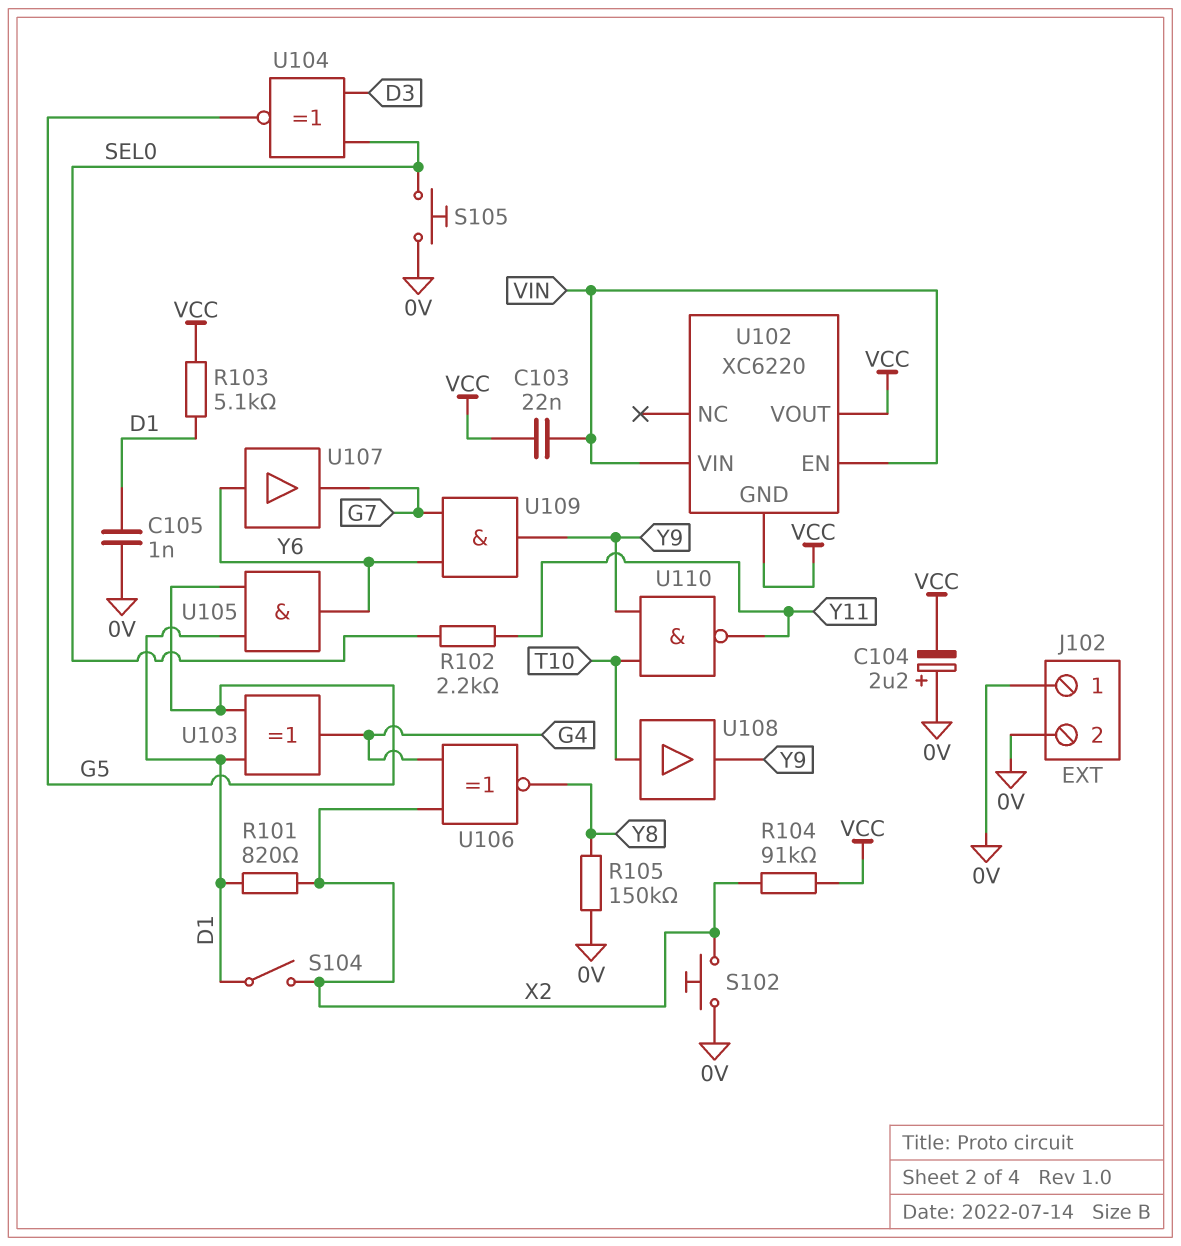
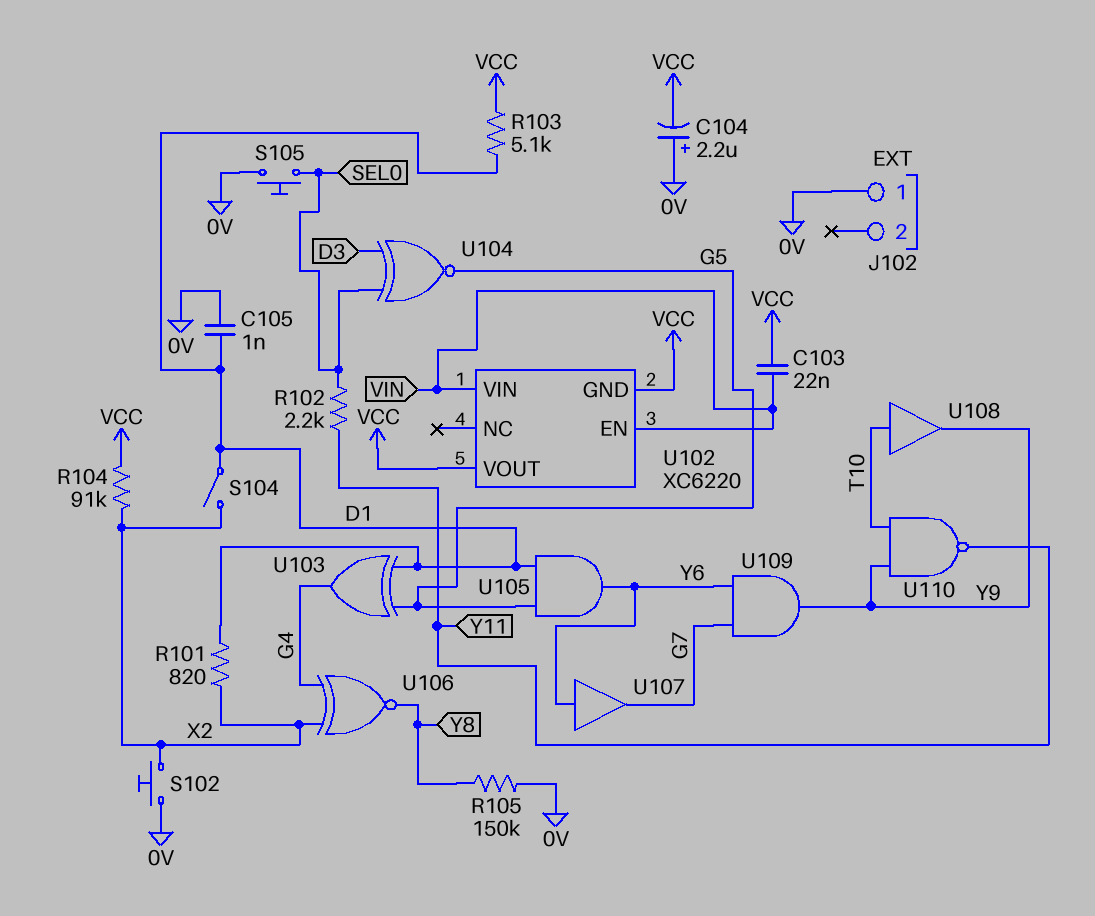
J102 pin 2: 0V -> none

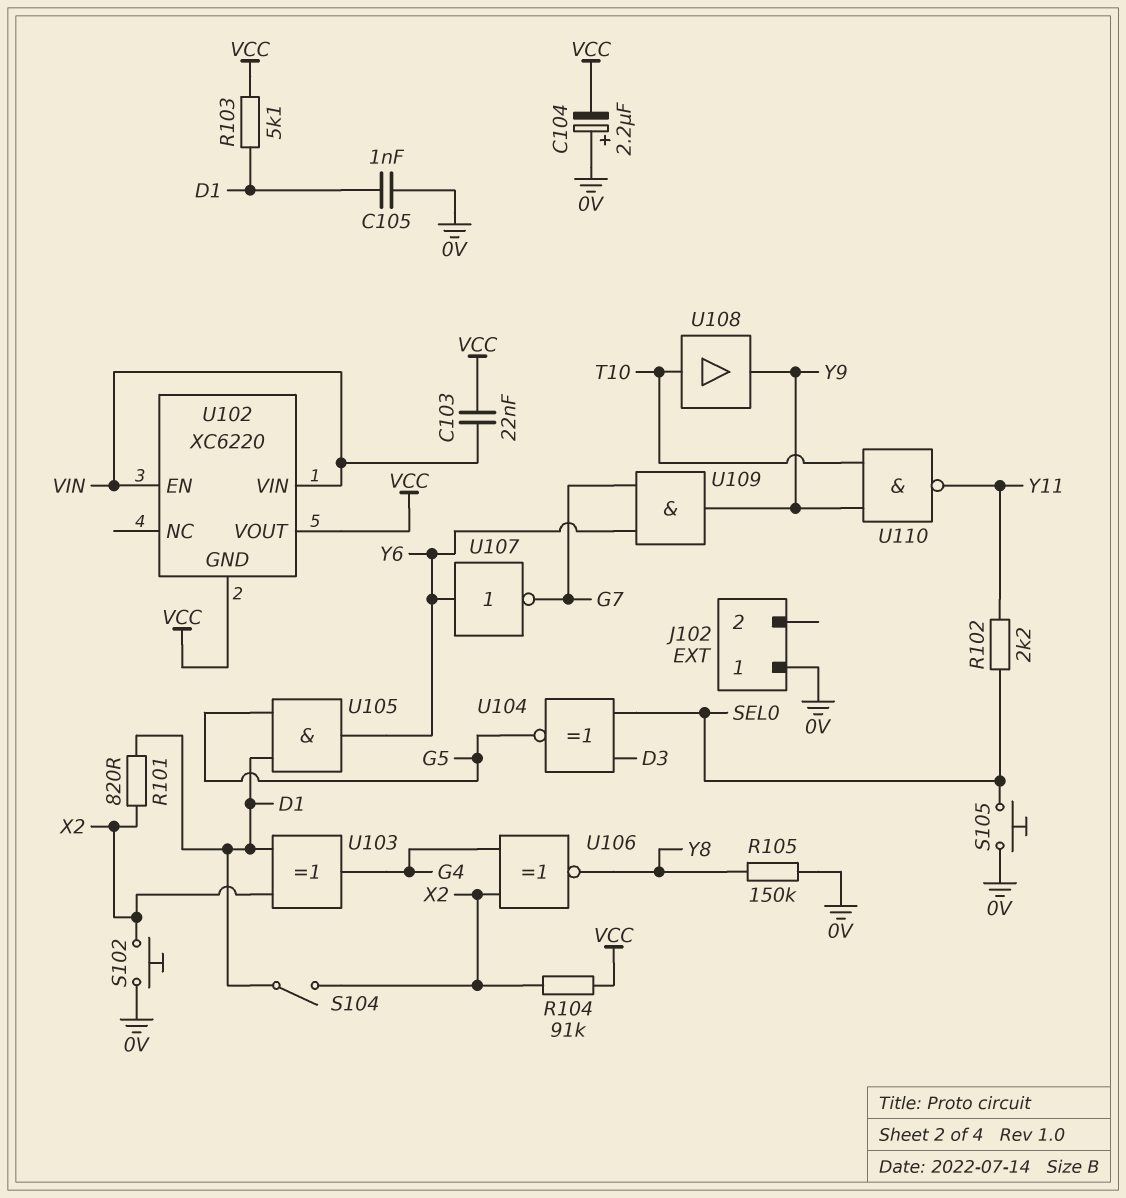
U103: XOR (in D1, in G5, out G4) -> XOR (in D1, in X2, out G4)
U107: buffer (in Y6, out G7) -> NOT (in Y6, out G7)

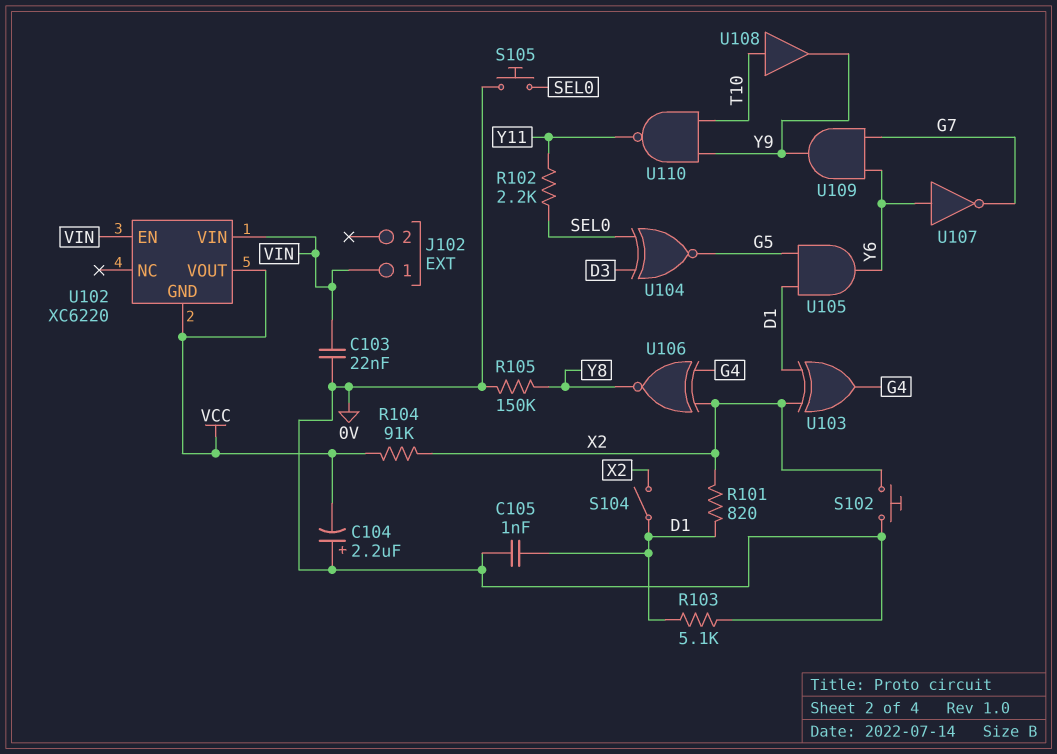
C103: 22nF (VCC, VIN) -> 22nF (0V, VIN)
J102 pin 1: 0V -> VIN
R103: 5.1k (D1, VCC) -> 5.1k (0V, D1)

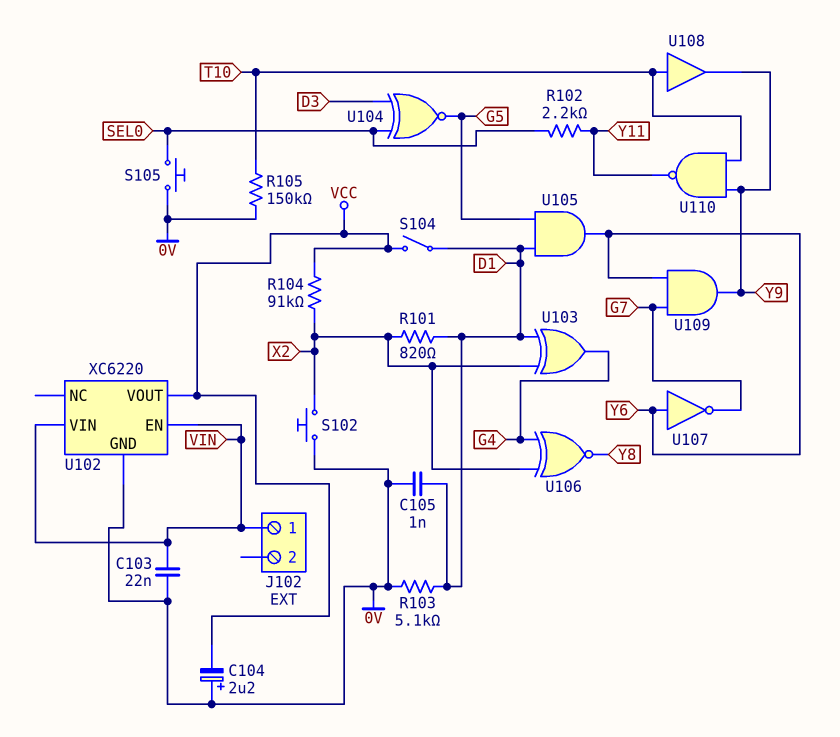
R105: 150k (0V, Y8) -> 150k (0V, T10)
S104: switch (D1, X2) -> switch (D1, VCC)
U102 pin GND: VCC -> 0V

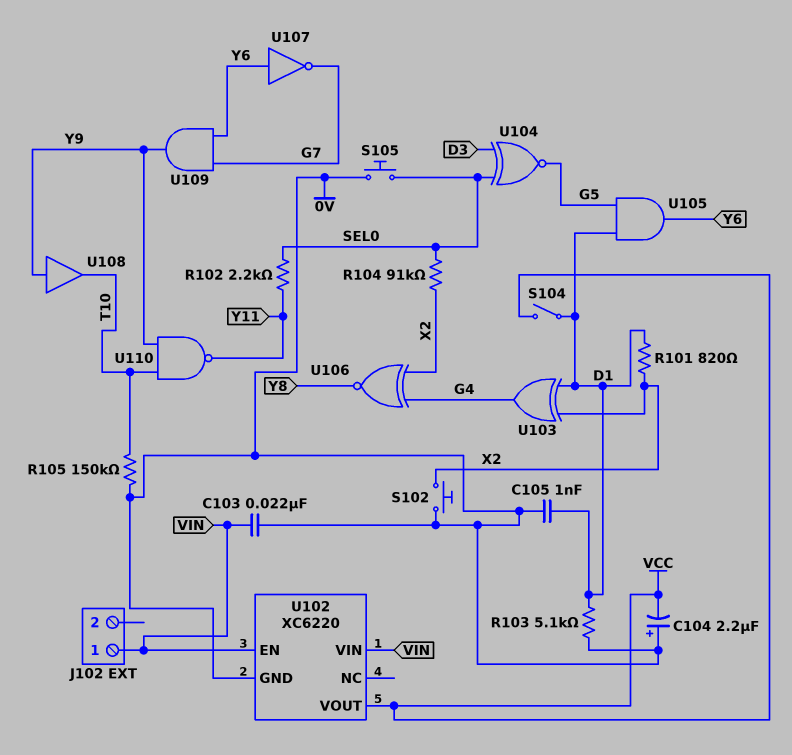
R104: 91k (VCC, X2) -> 91k (SEL0, X2)
U108: buffer (in T10, out Y9) -> buffer (in Y9, out T10)

